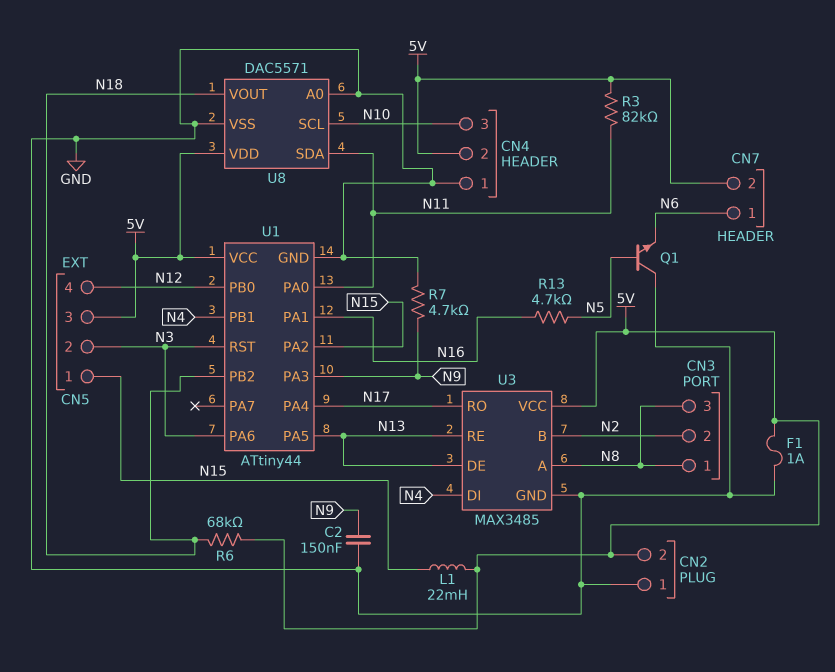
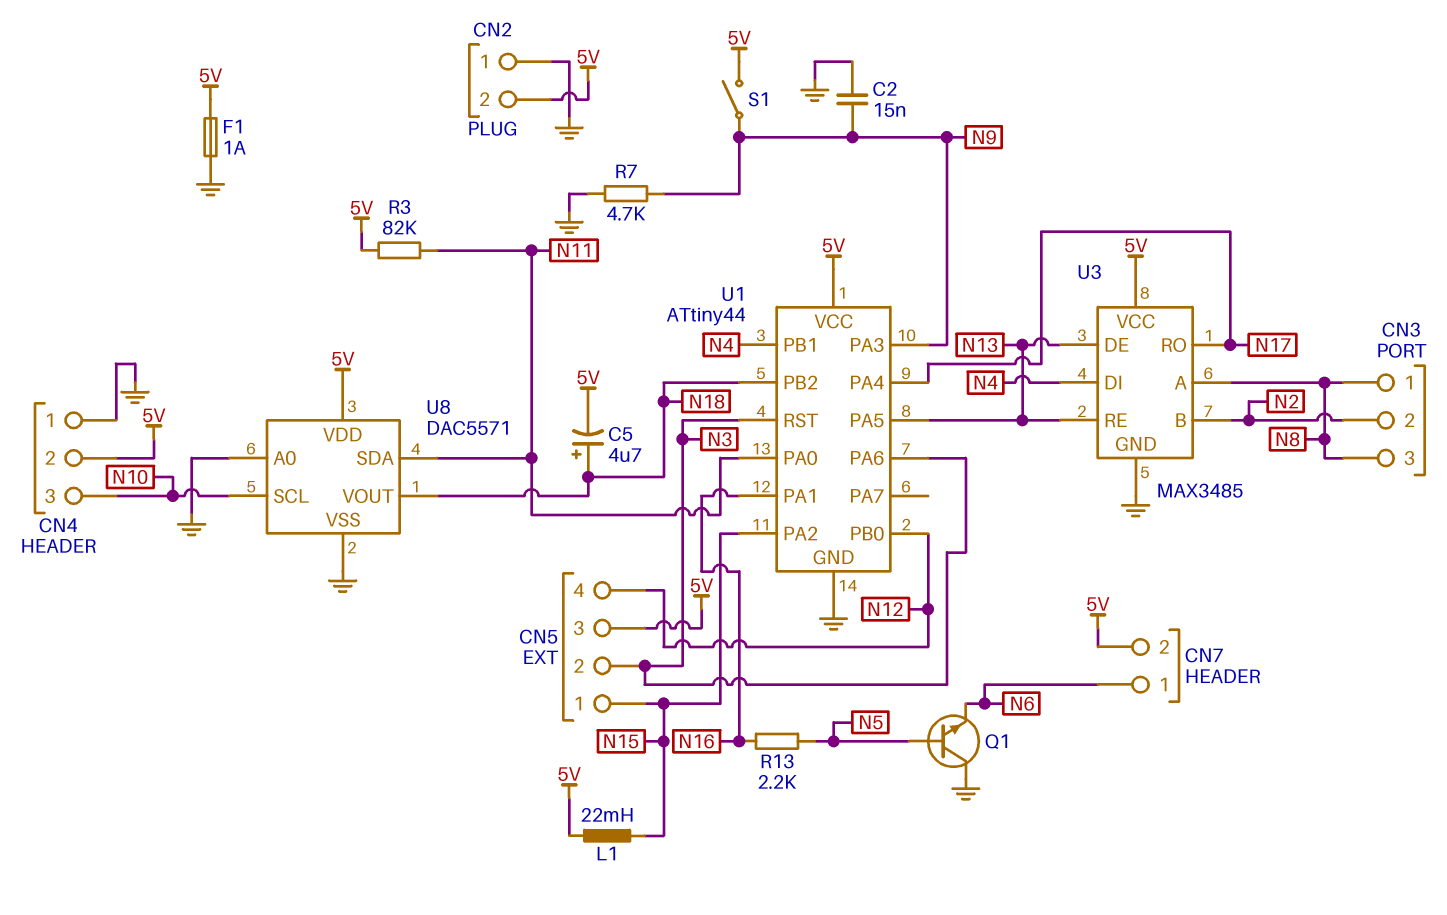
C2: 150nF (GND, N9) -> 15nF (GND, N9)
C5: none -> 4.7uF (plus N18, minus 5V)
R6: 68k (5V, N18) -> none
R13: 4.7k (N5, N16) -> 2.2k (N5, N16)
S1: none -> switch (5V, N9)

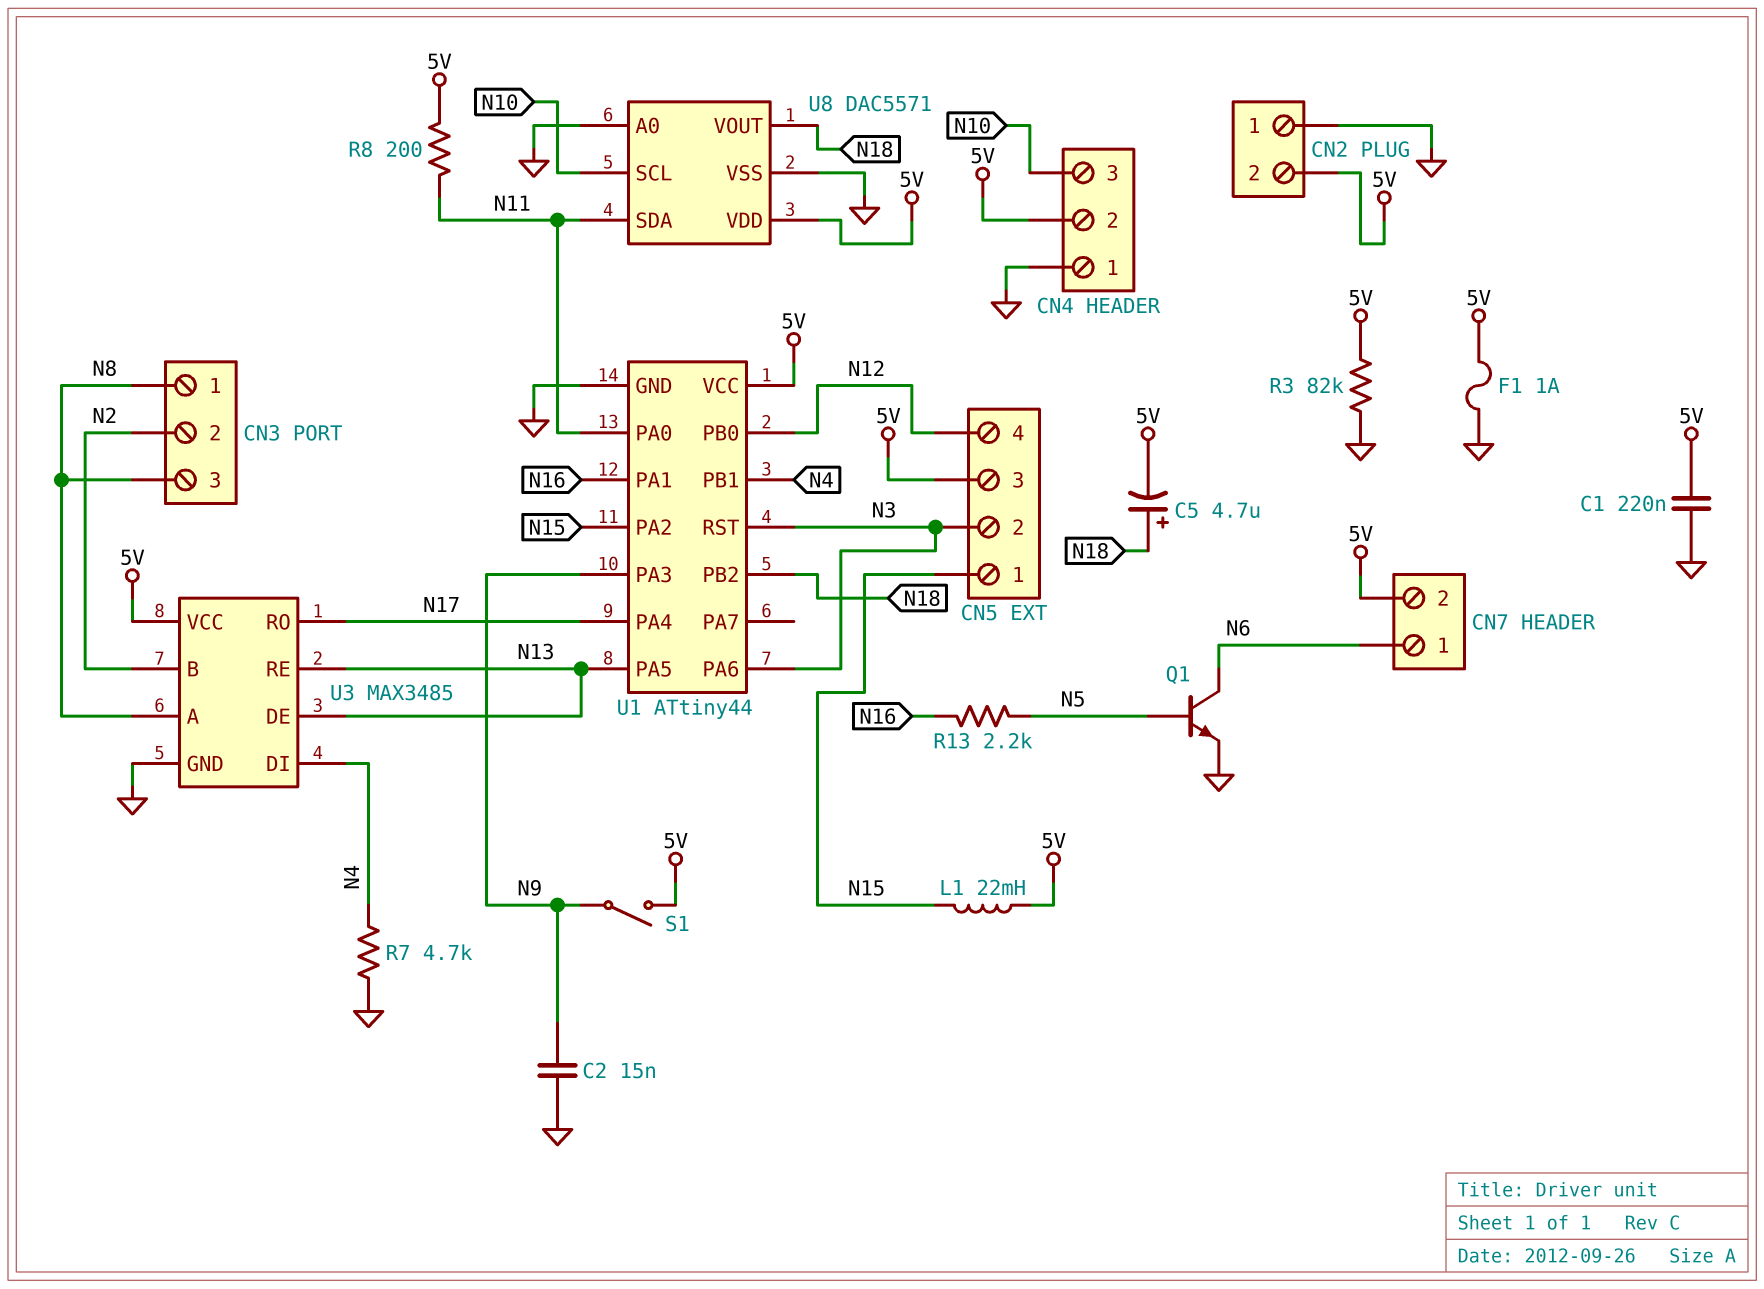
C1: none -> 220nF (5V, GND)
Q1: NPN (B N5, C GND, E N6) -> NPN (B N5, C N6, E GND)
R3: 82k (5V, N11) -> 82k (5V, GND)
R7: 4.7k (GND, N9) -> 4.7k (GND, N4)
R8: none -> 200 (5V, N11)

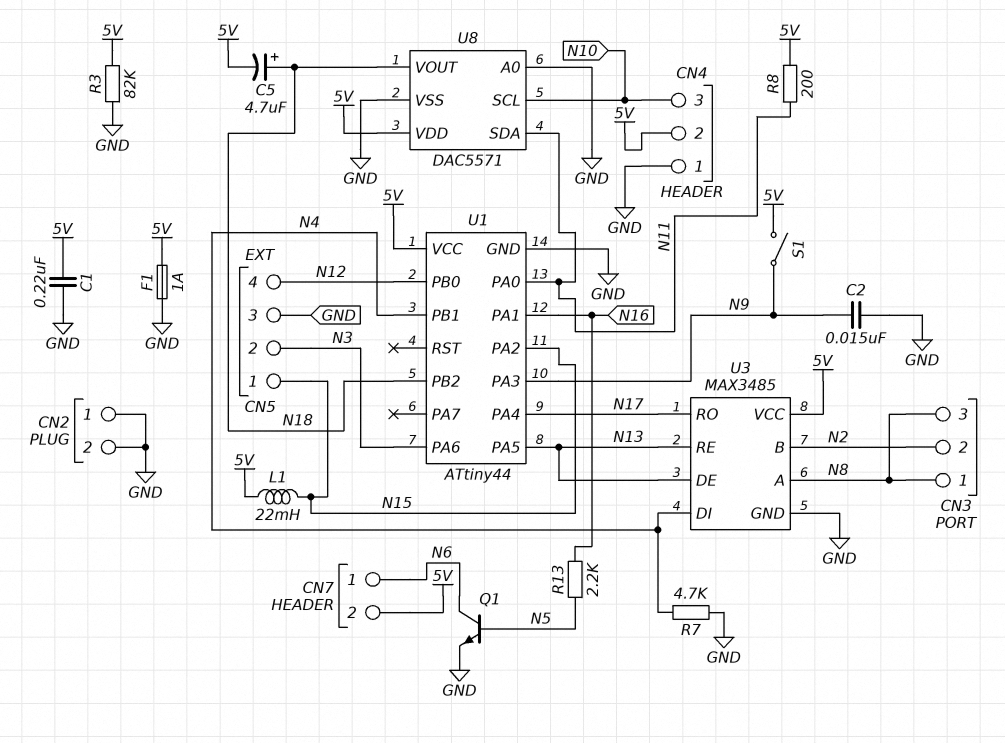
CN2 pin 2: 5V -> GND
CN5 pin 3: 5V -> GND
U1 pin RST: N3 -> none

